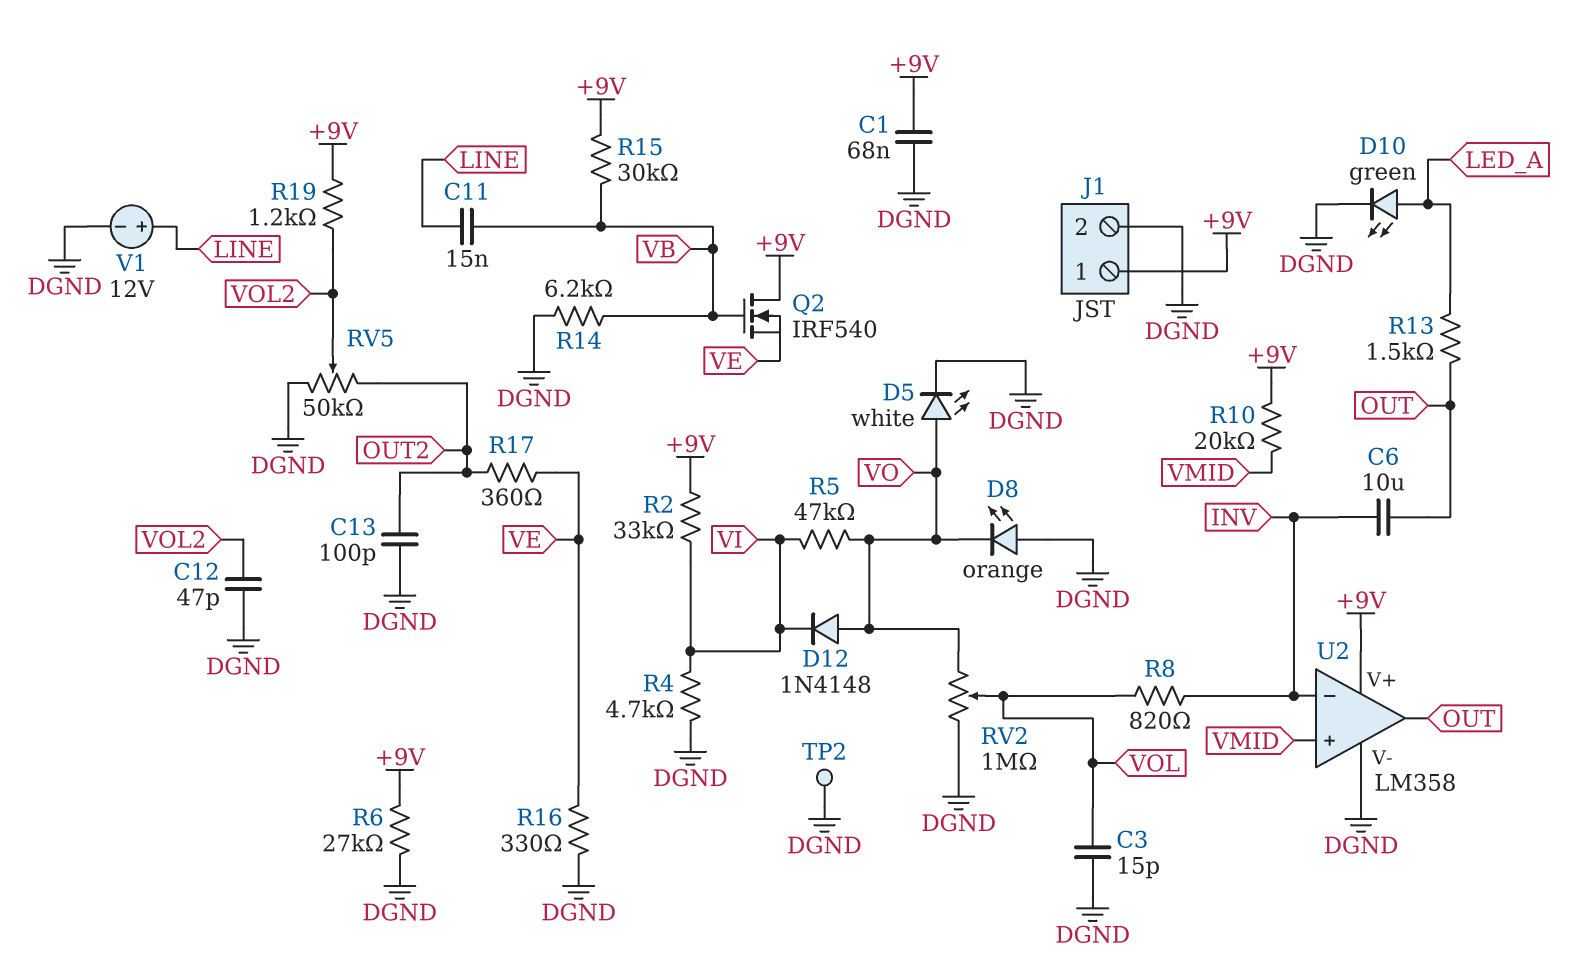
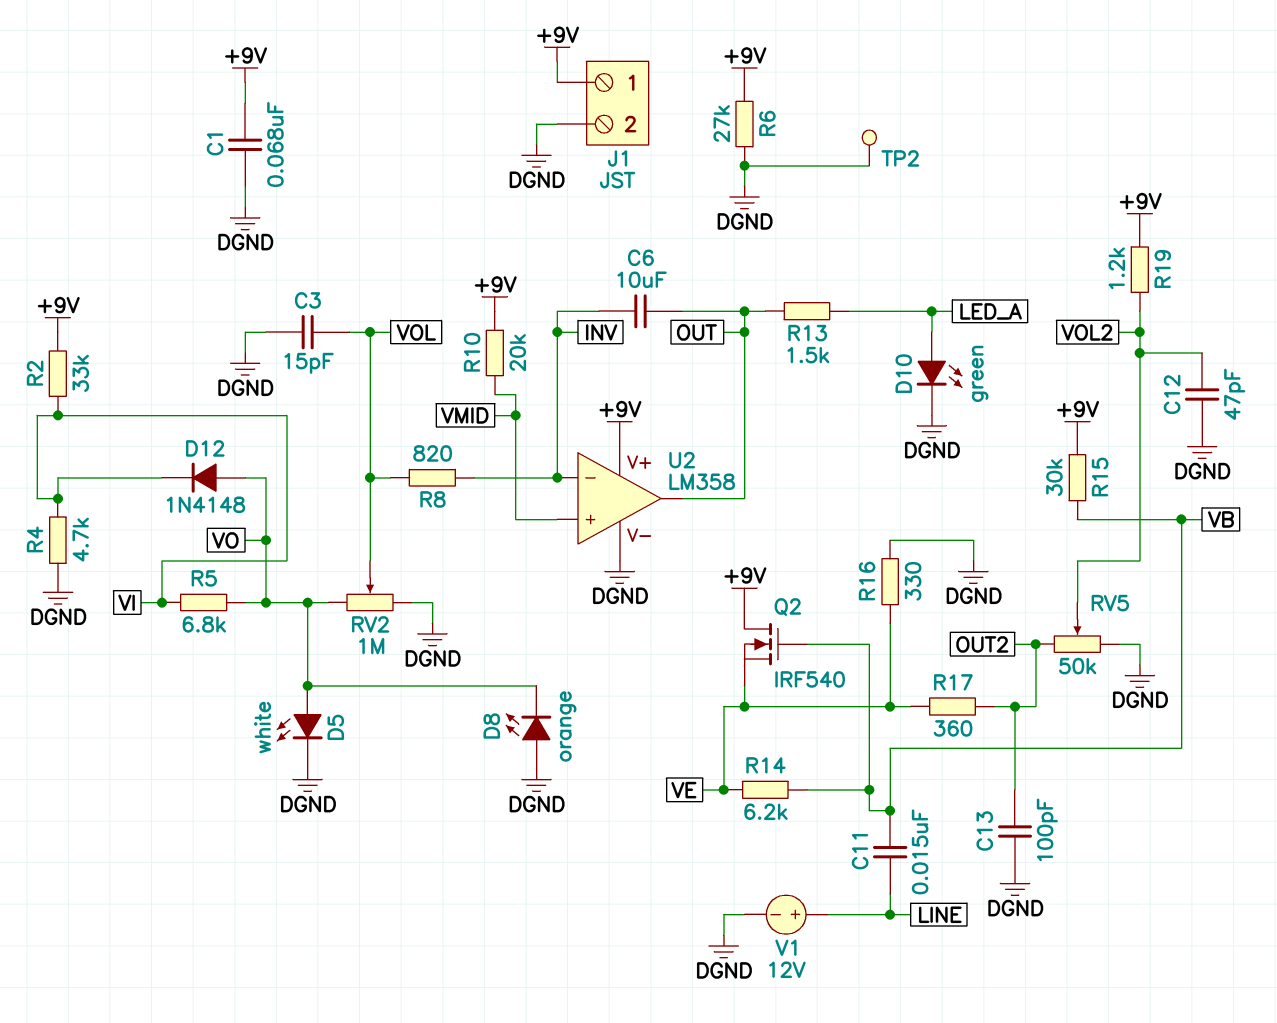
R5: 47k (VI, VO) -> 6.8k (VI, VO)
R14: 6.2k (DGND, VB) -> 6.2k (VB, VE)

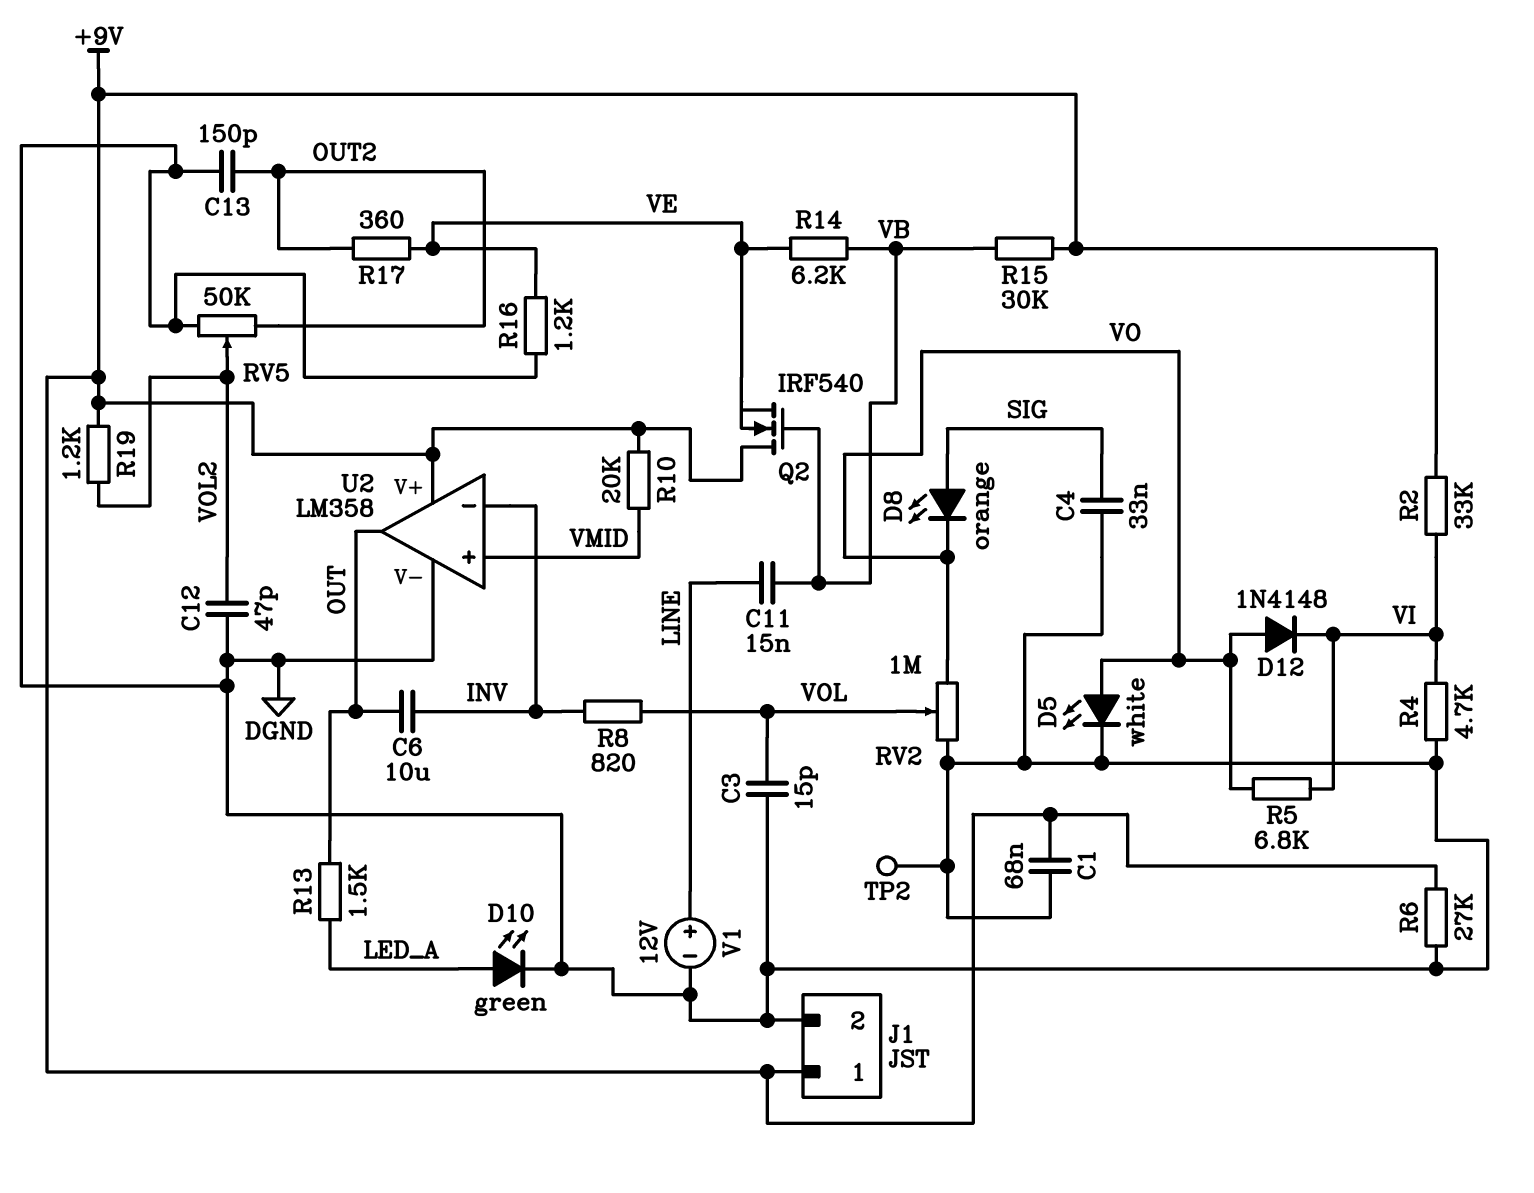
C4: none -> 33nF (DGND, SIG)
C13: 100pF (DGND, OUT2) -> 150pF (DGND, OUT2)
D8: LED orange (A DGND, K VO) -> LED orange (A SIG, K VO)
R16: 330 (DGND, VE) -> 1.2k (DGND, VE)

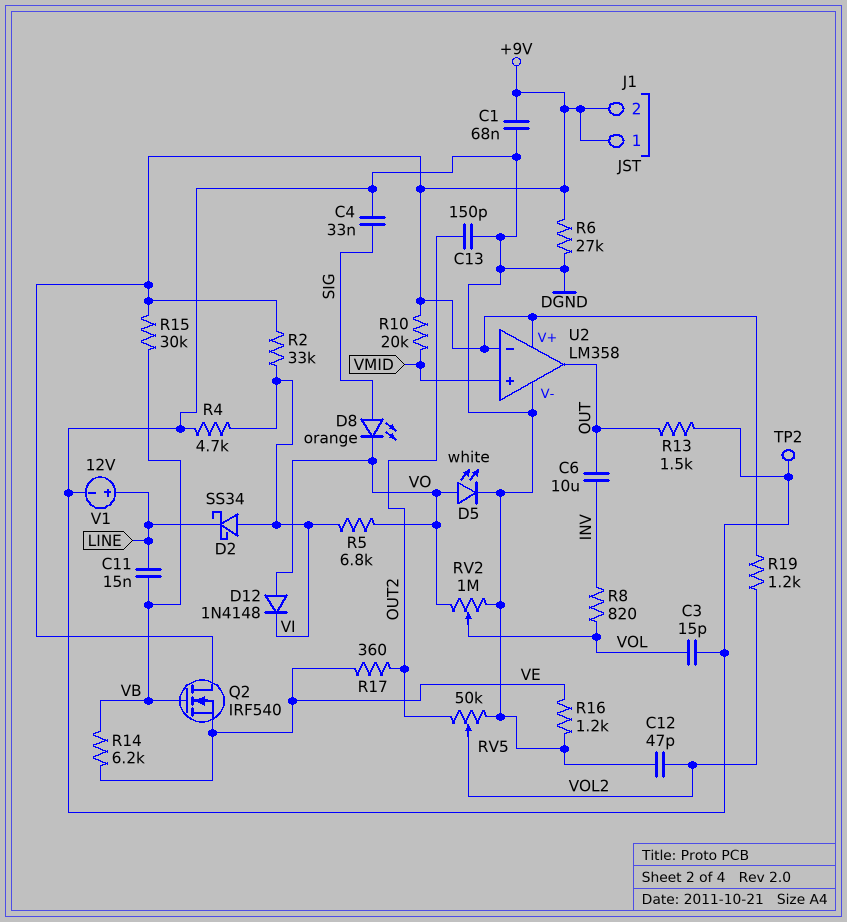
D2: none -> schottky SS34 (A VI, K LINE)
D10: LED green (A LED_A, K DGND) -> none
J1 pin 2: DGND -> +9V
R13: 1.5k (LED_A, OUT) -> 1.5k (DGND, OUT)
U2 pin in-: INV -> +9V

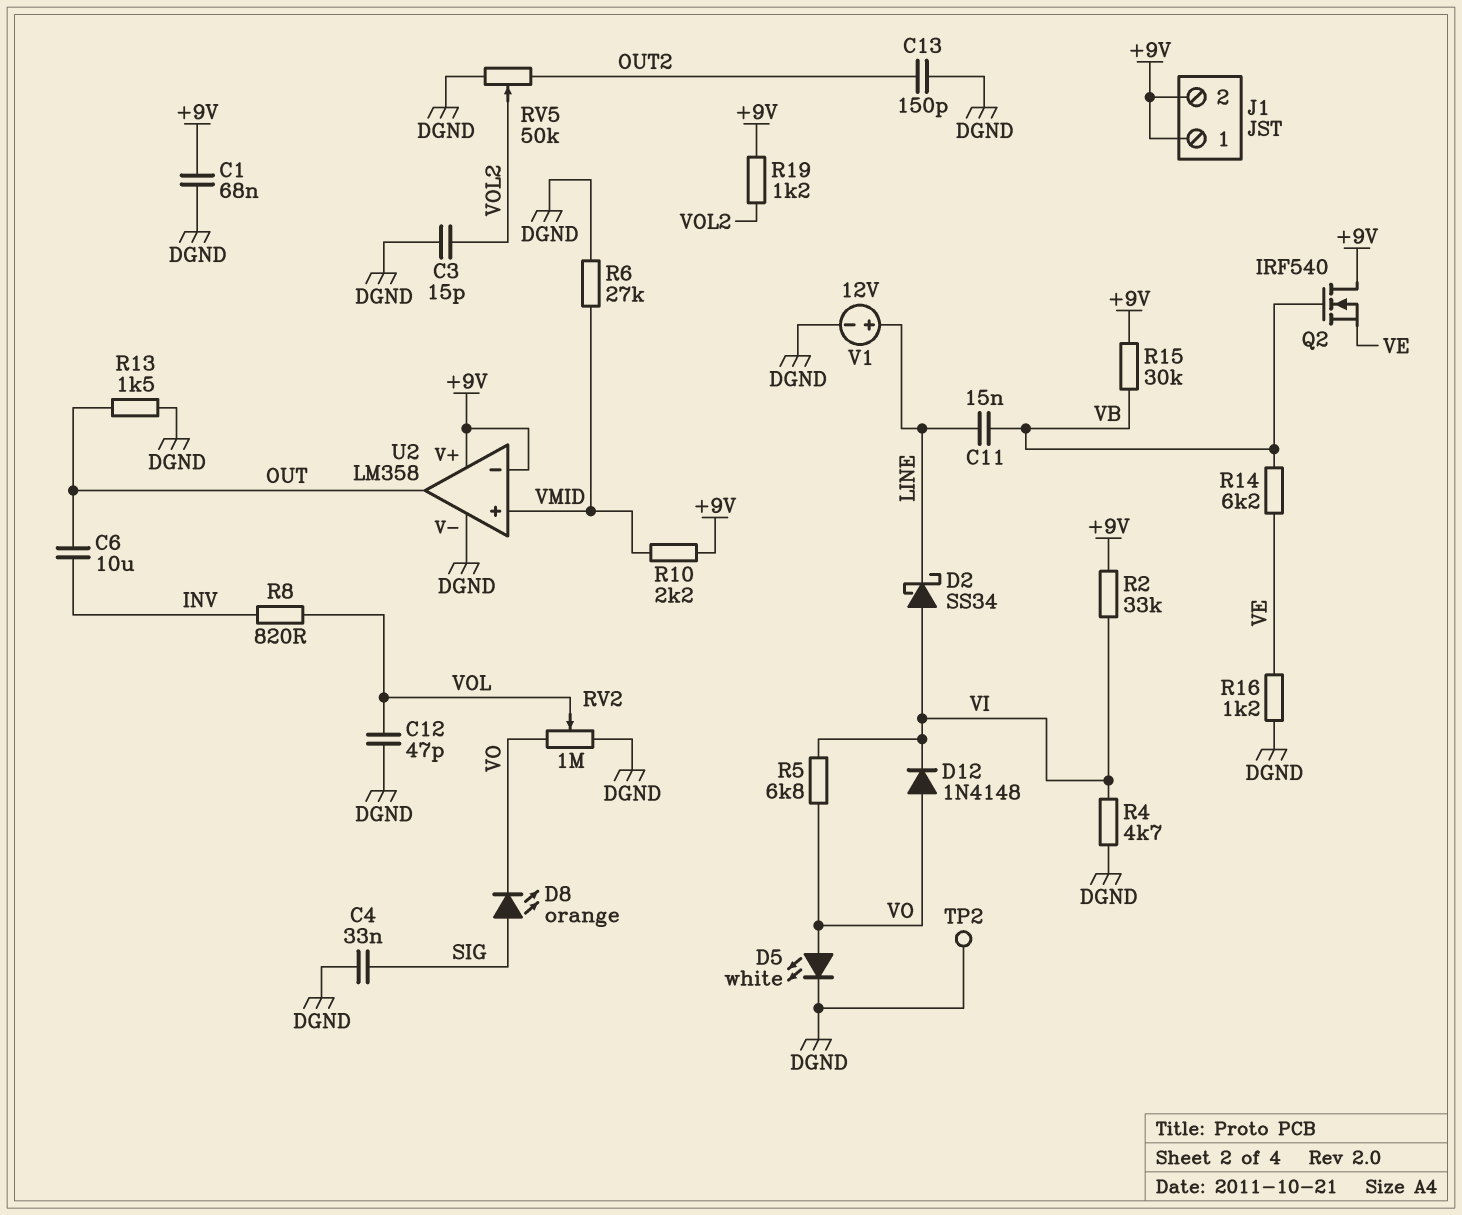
C3: 15pF (DGND, VOL) -> 15pF (DGND, VOL2)
C12: 47pF (DGND, VOL2) -> 47pF (DGND, VOL)
R6: 27k (+9V, DGND) -> 27k (DGND, VMID)
R10: 20k (+9V, VMID) -> 2.2k (+9V, VMID)
R17: 360 (OUT2, VE) -> none

